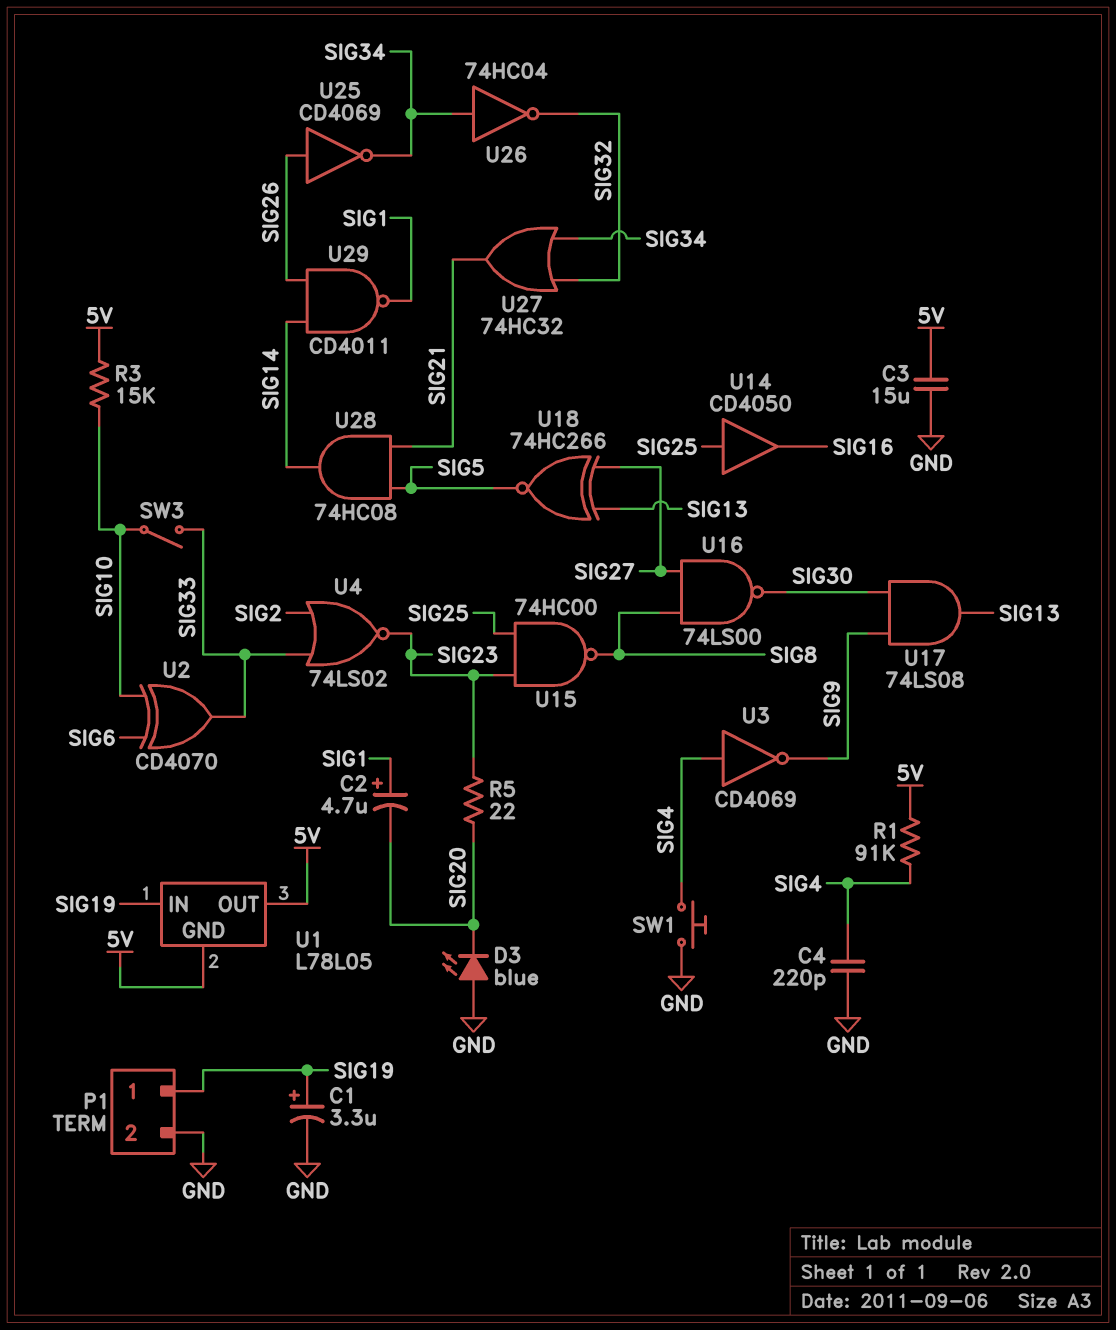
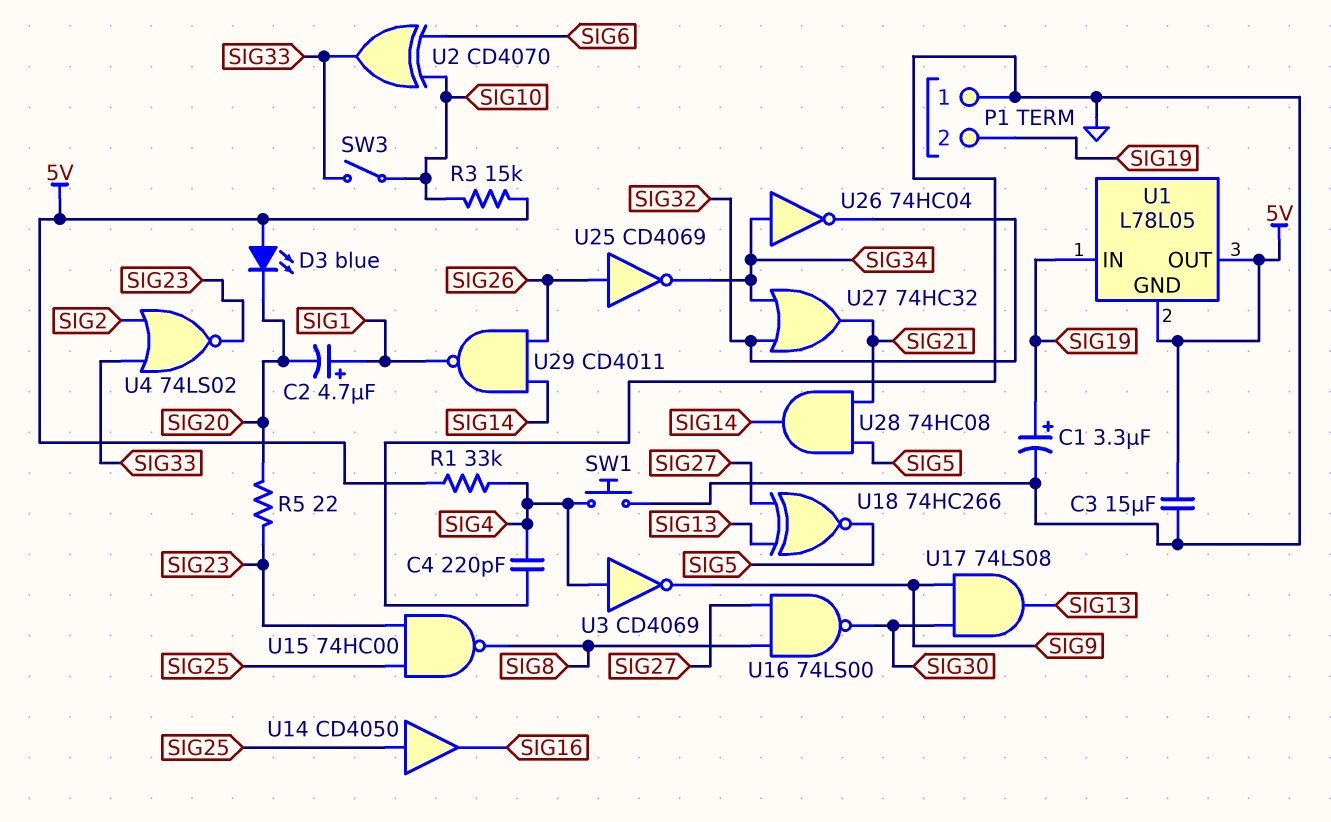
D3: LED blue (A GND, K SIG20) -> LED blue (A 5V, K SIG20)
P1 pin 1: SIG19 -> GND
P1 pin 2: GND -> SIG19
R1: 91k (5V, SIG4) -> 33k (5V, SIG4)

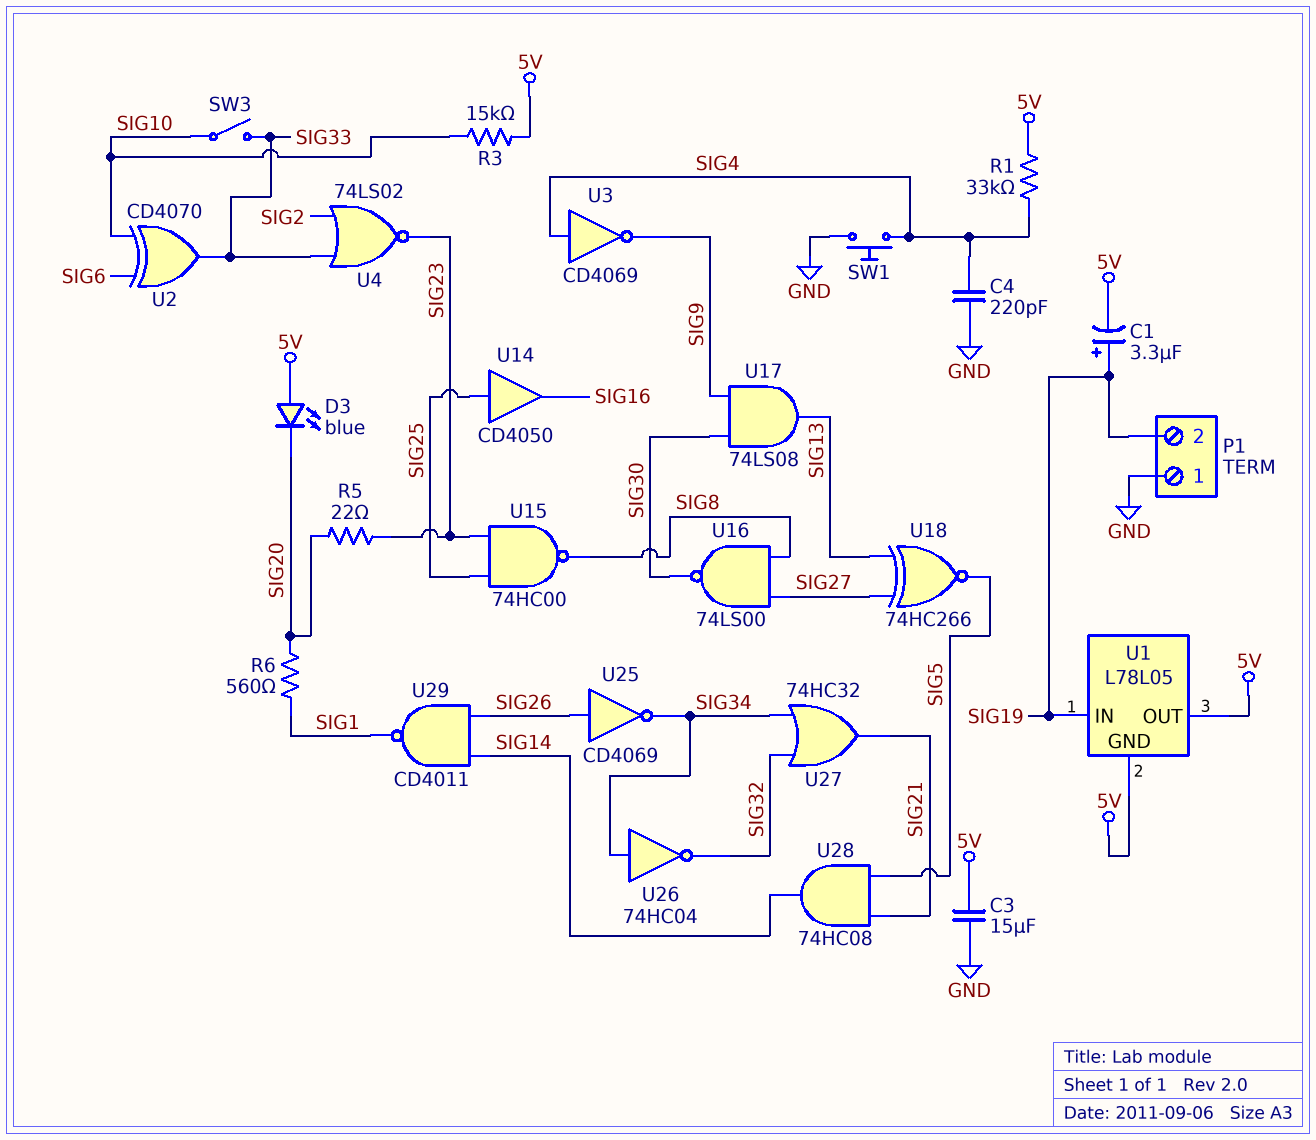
C1: 3.3uF (plus SIG19, minus GND) -> 3.3uF (plus SIG19, minus 5V)
C2: 4.7uF (plus SIG1, minus SIG20) -> none
R6: none -> 560 (SIG1, SIG20)

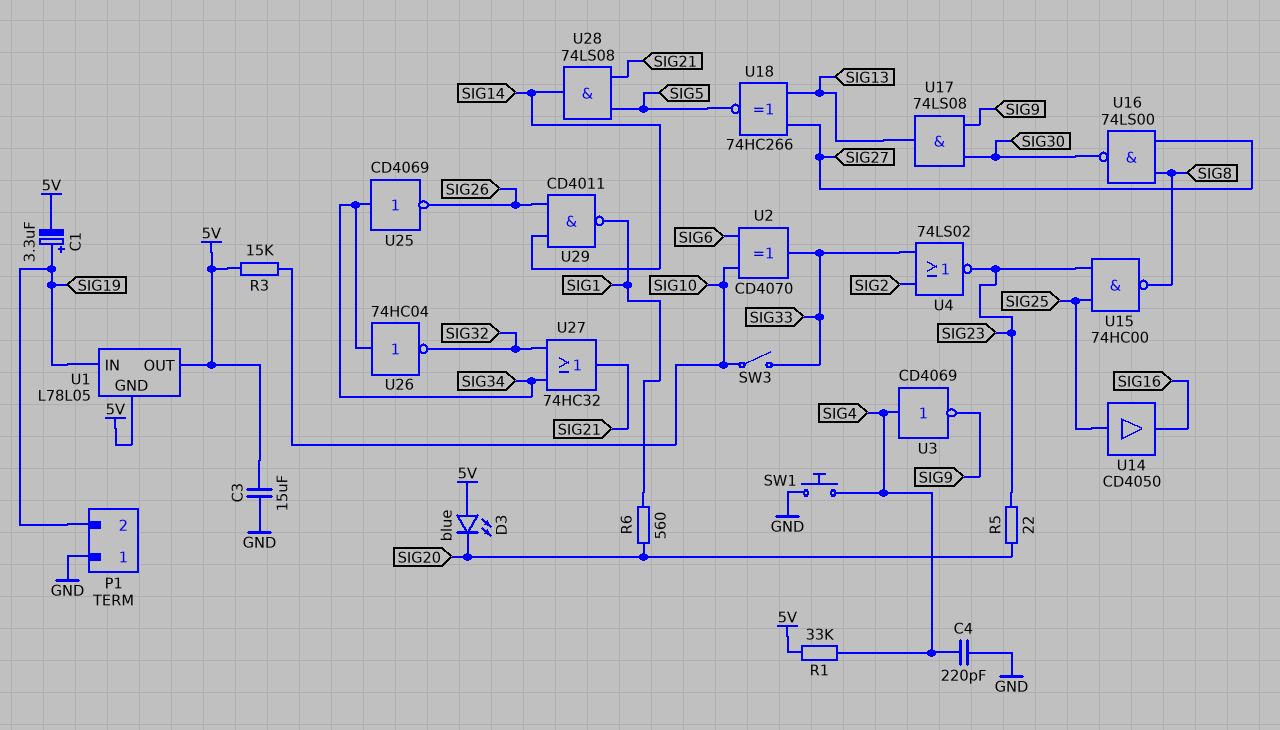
U25: NOT CD4069 (in SIG26, out SIG34) -> NOT CD4069 (in SIG34, out SIG26)
U28: AND 74HC08 (in SIG5, in SIG21, out SIG14) -> AND 74LS08 (in SIG5, in SIG21, out SIG14)

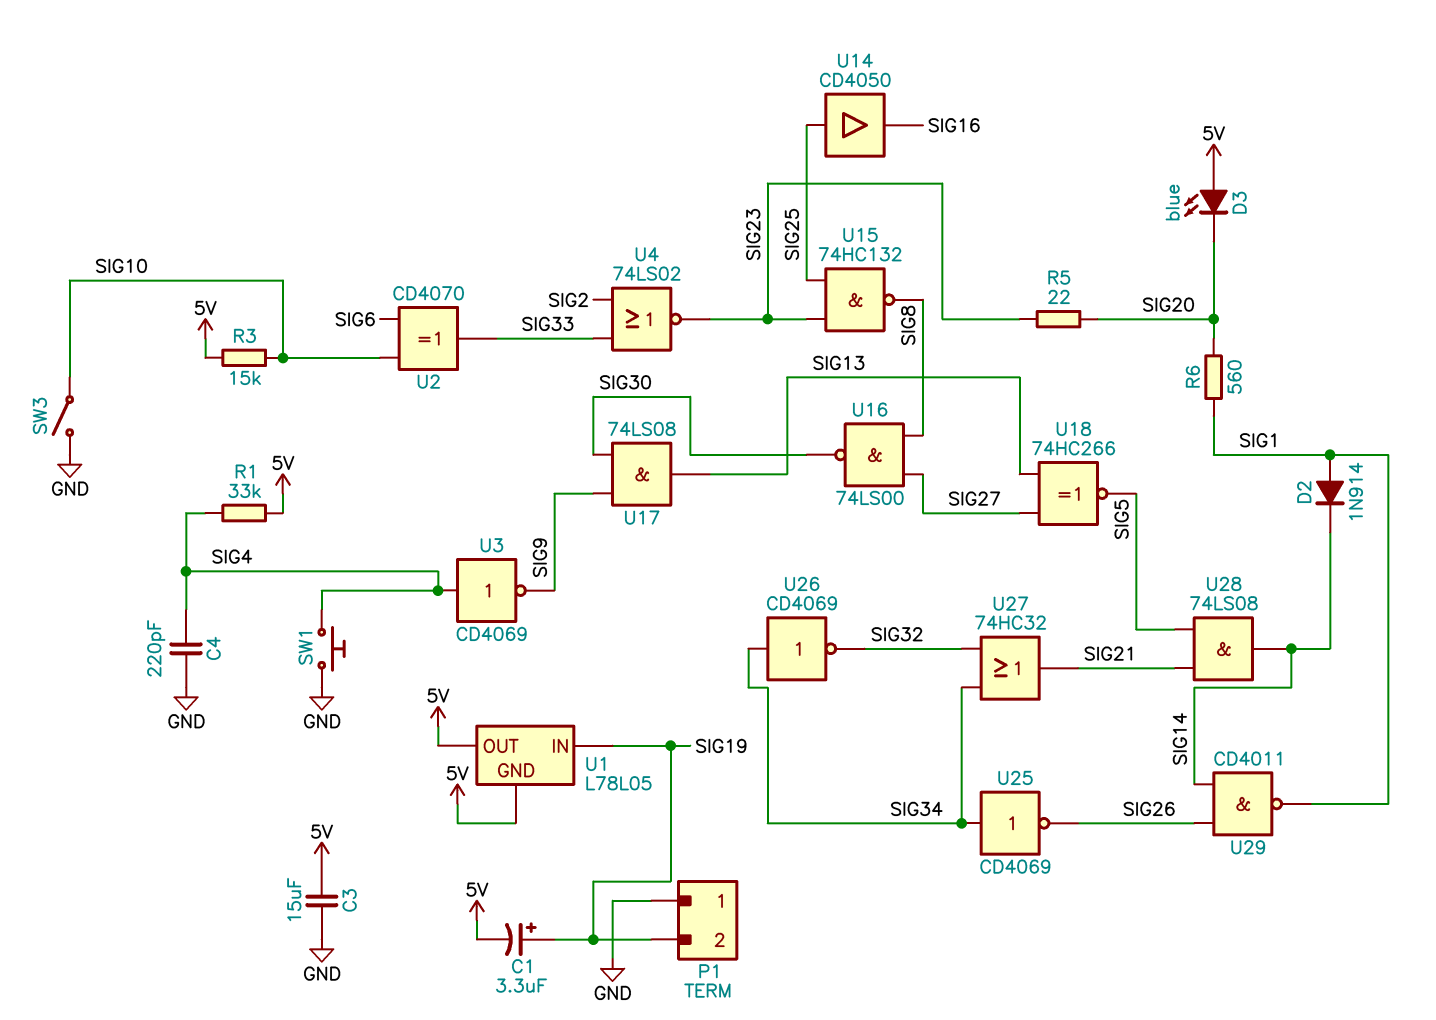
D2: none -> diode 1N914 (A SIG1, K SIG14)
SW3: switch (SIG10, SIG33) -> switch (GND, SIG10)
U15: NAND 74HC00 (in SIG23, in SIG25, out SIG8) -> NAND 74HC132 (in SIG23, in SIG25, out SIG8)
U26: NOT 74HC04 (in SIG34, out SIG32) -> NOT CD4069 (in SIG34, out SIG32)

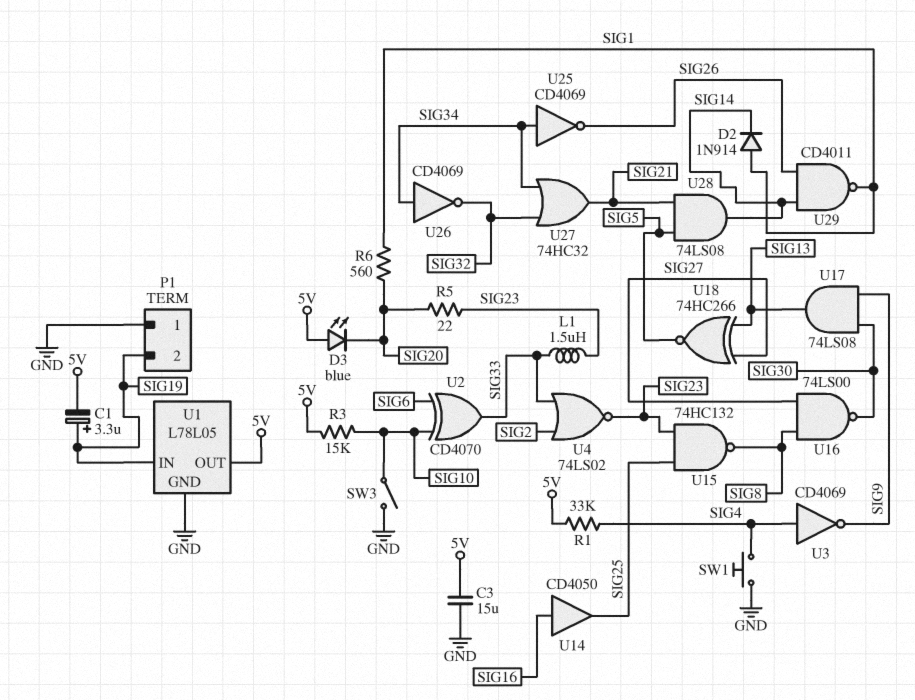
C4: 220pF (GND, SIG4) -> none
L1: none -> 1.5uH (SIG23, SIG33)
U1 pin GND: 5V -> GND
U14: buffer CD4050 (in SIG25, out SIG16) -> buffer CD4050 (in SIG16, out SIG25)

